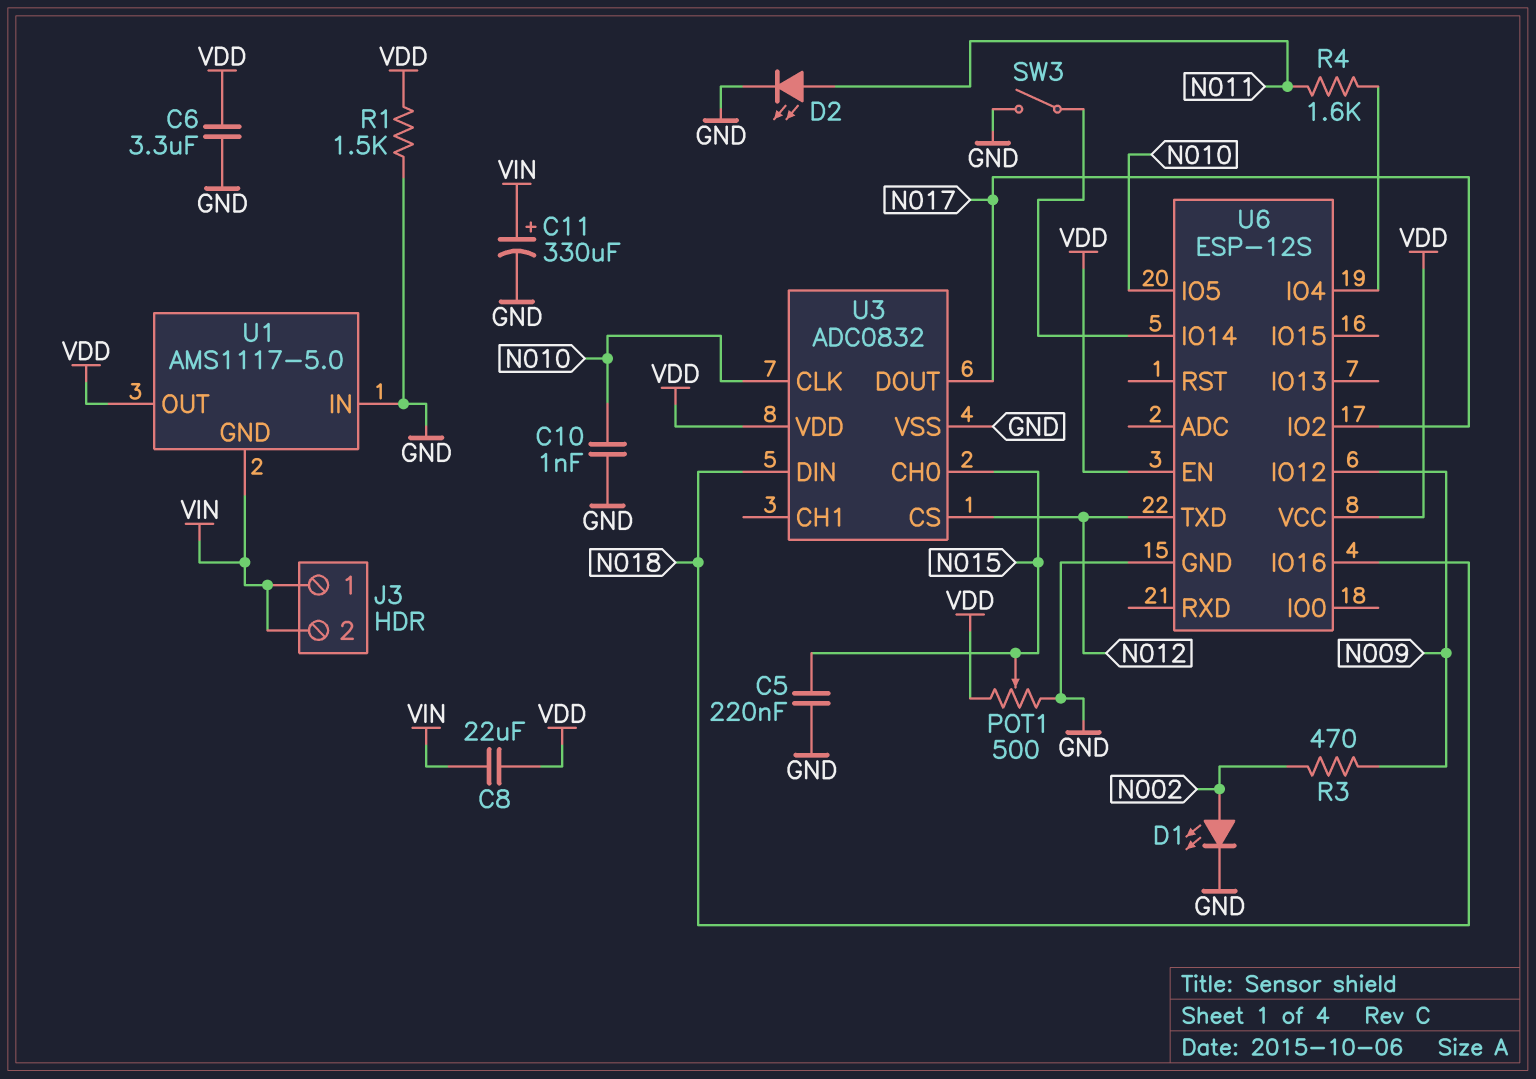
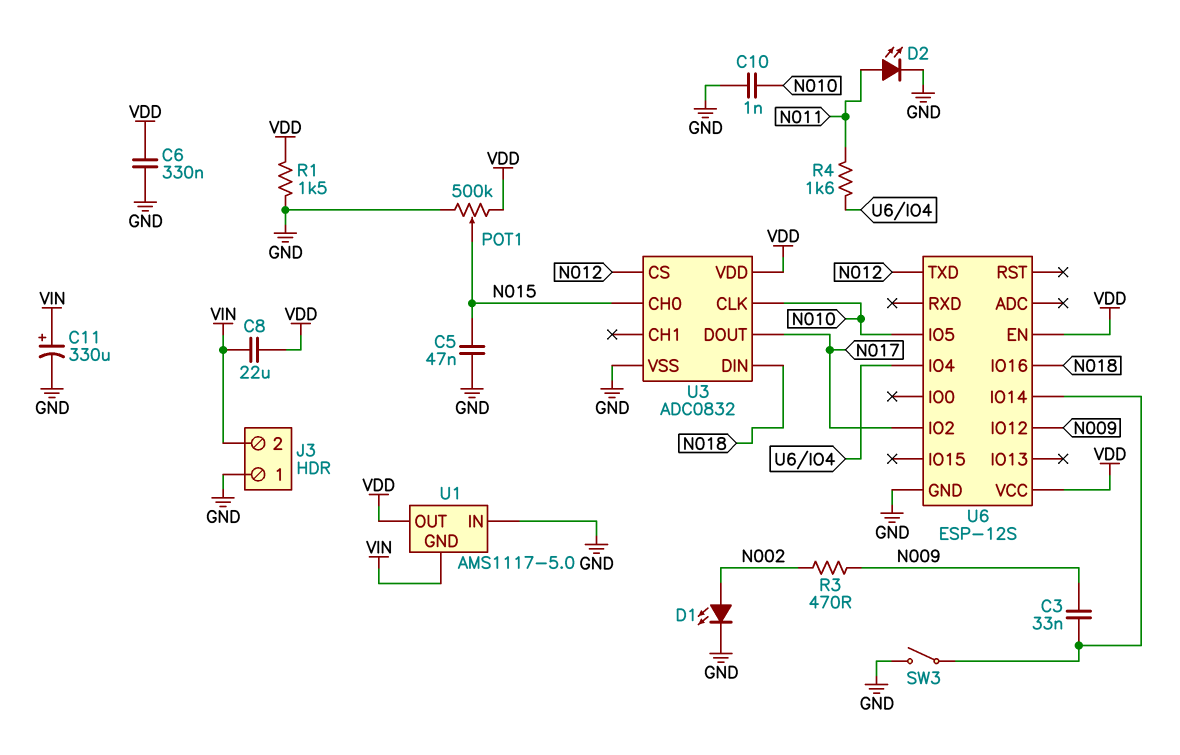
C3: none -> 33nF (N009, U6/IO14)
C5: 220nF (GND, N015) -> 47nF (GND, N015)
C6: 3.3uF (GND, VDD) -> 330nF (GND, VDD)
J3 pin 1: VIN -> GND
POT1: 500 (GND, VDD, wiper N015) -> 500k (GND, VDD, wiper N015)

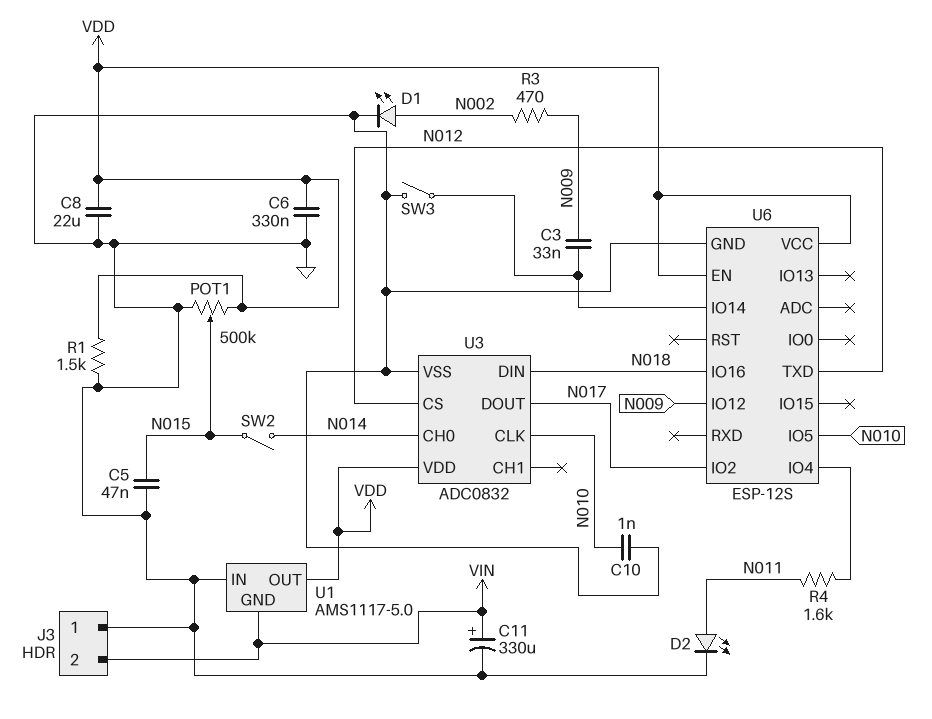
C8: 22uF (VDD, VIN) -> 22uF (GND, VDD)
SW2: none -> switch (N014, N015)
U3 pin CH0: N015 -> N014

